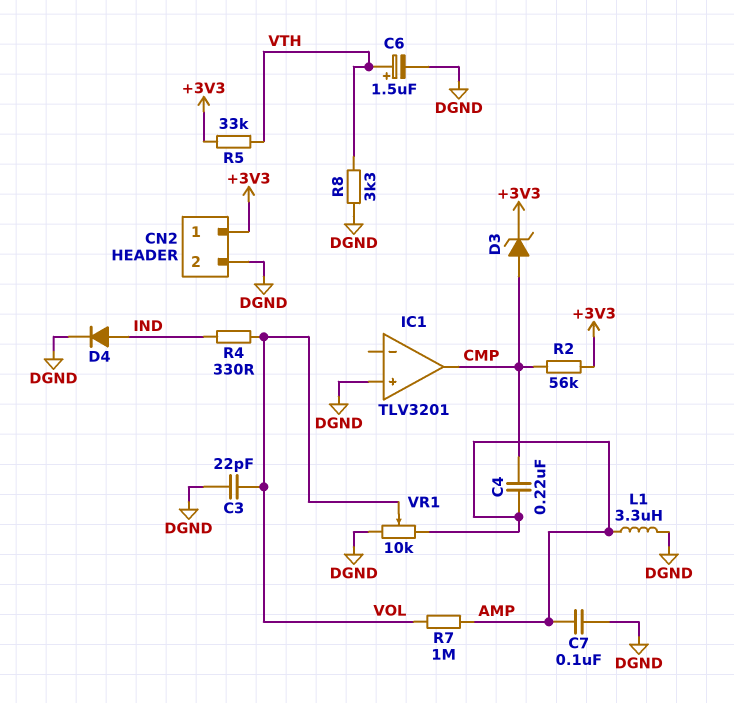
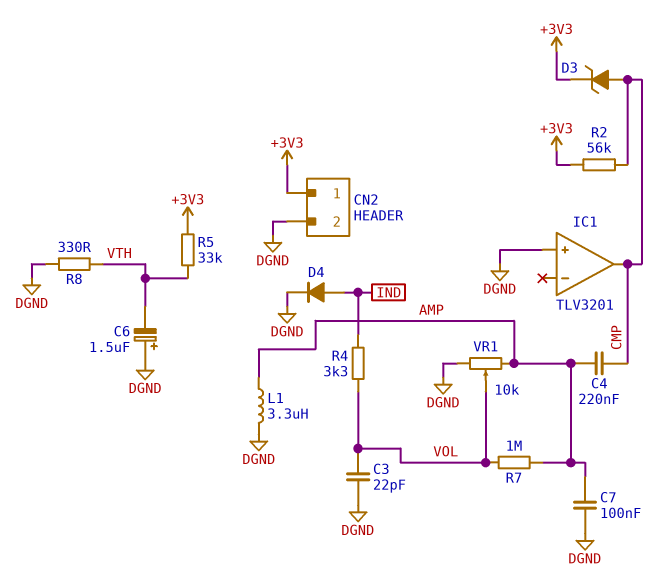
C6: 1.5uF (plus VTH, minus DGND) -> 1.5uF (plus DGND, minus VTH)
R4: 330 (IND, VOL) -> 3.3k (IND, VOL)
R8: 3.3k (DGND, VTH) -> 330 (DGND, VTH)

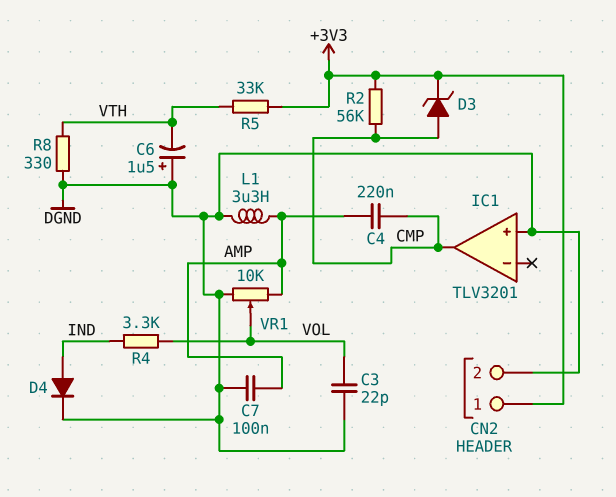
R7: 1M (AMP, VOL) -> none

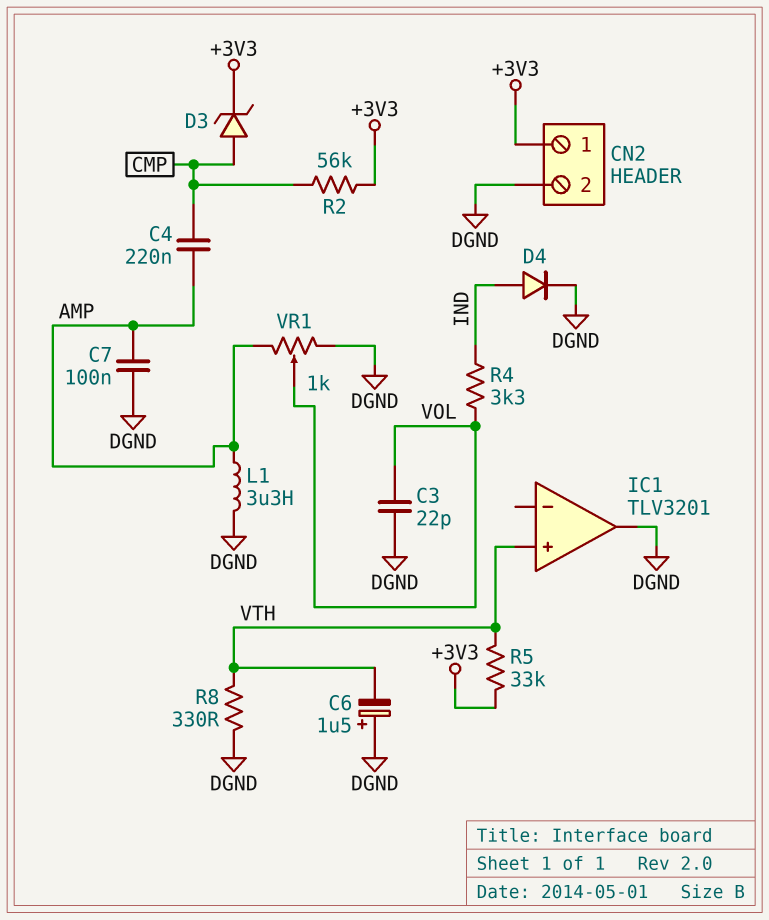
IC1 pin in+: DGND -> VTH
IC1 pin out: CMP -> DGND
VR1: 10k (AMP, DGND, wiper VOL) -> 1k (AMP, DGND, wiper VOL)

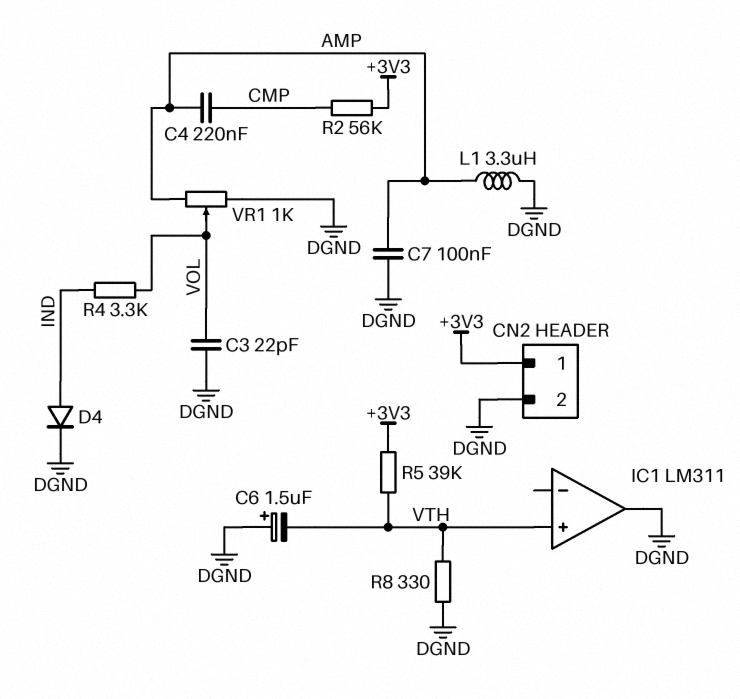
D3: zener (A CMP, K +3V3) -> none
IC1: TLV3201 -> LM311
R5: 33k (+3V3, VTH) -> 39k (+3V3, VTH)

